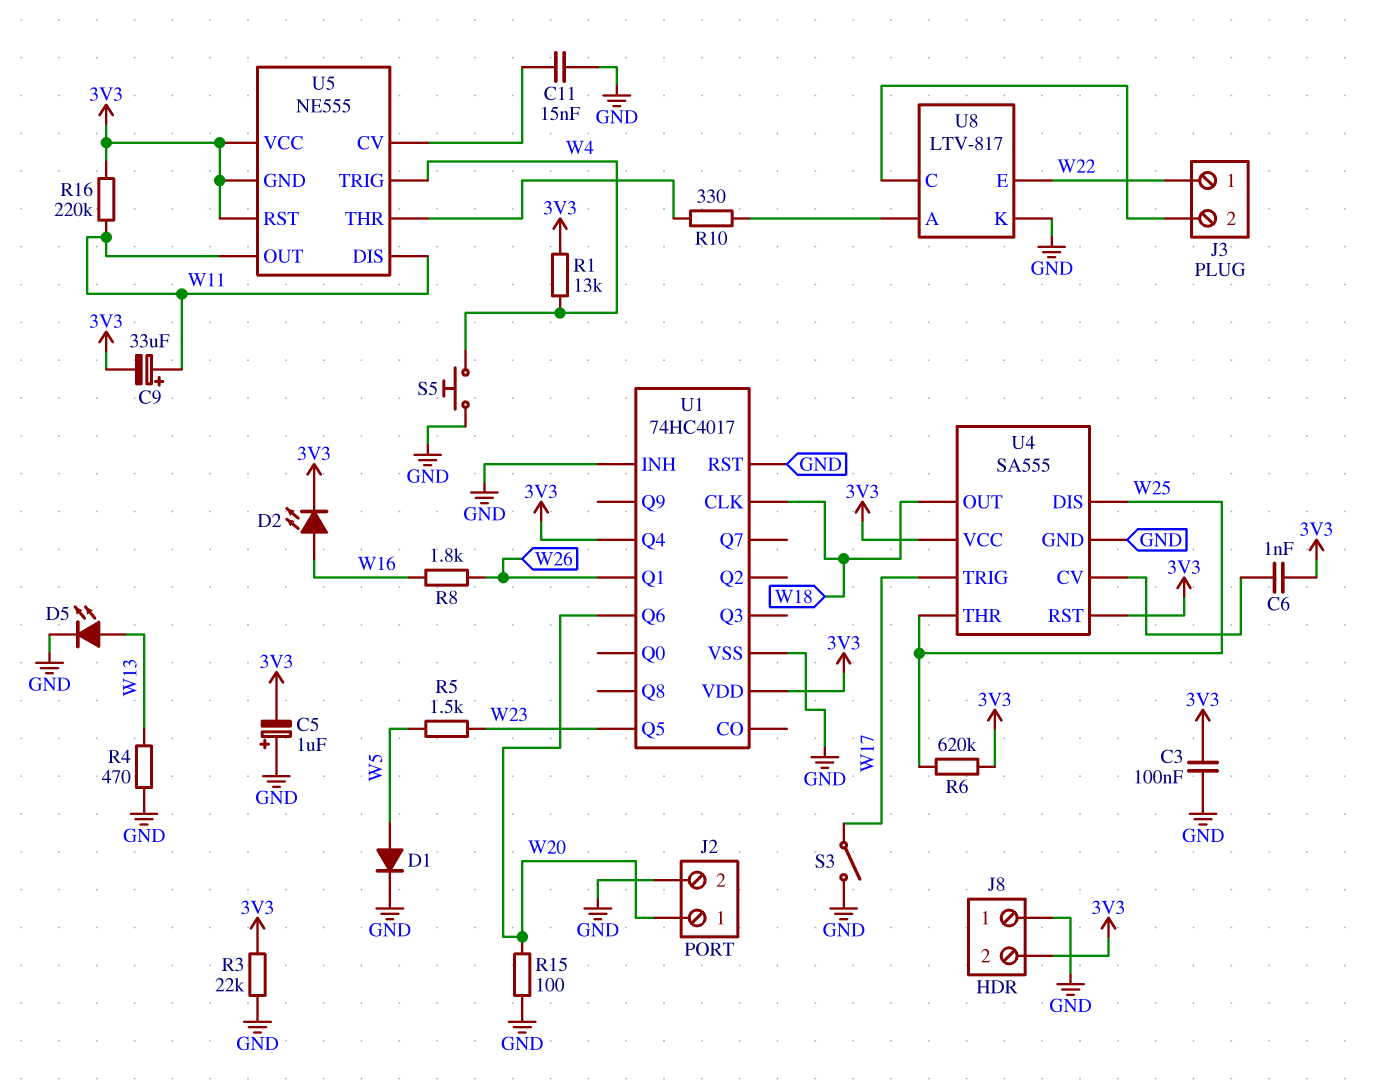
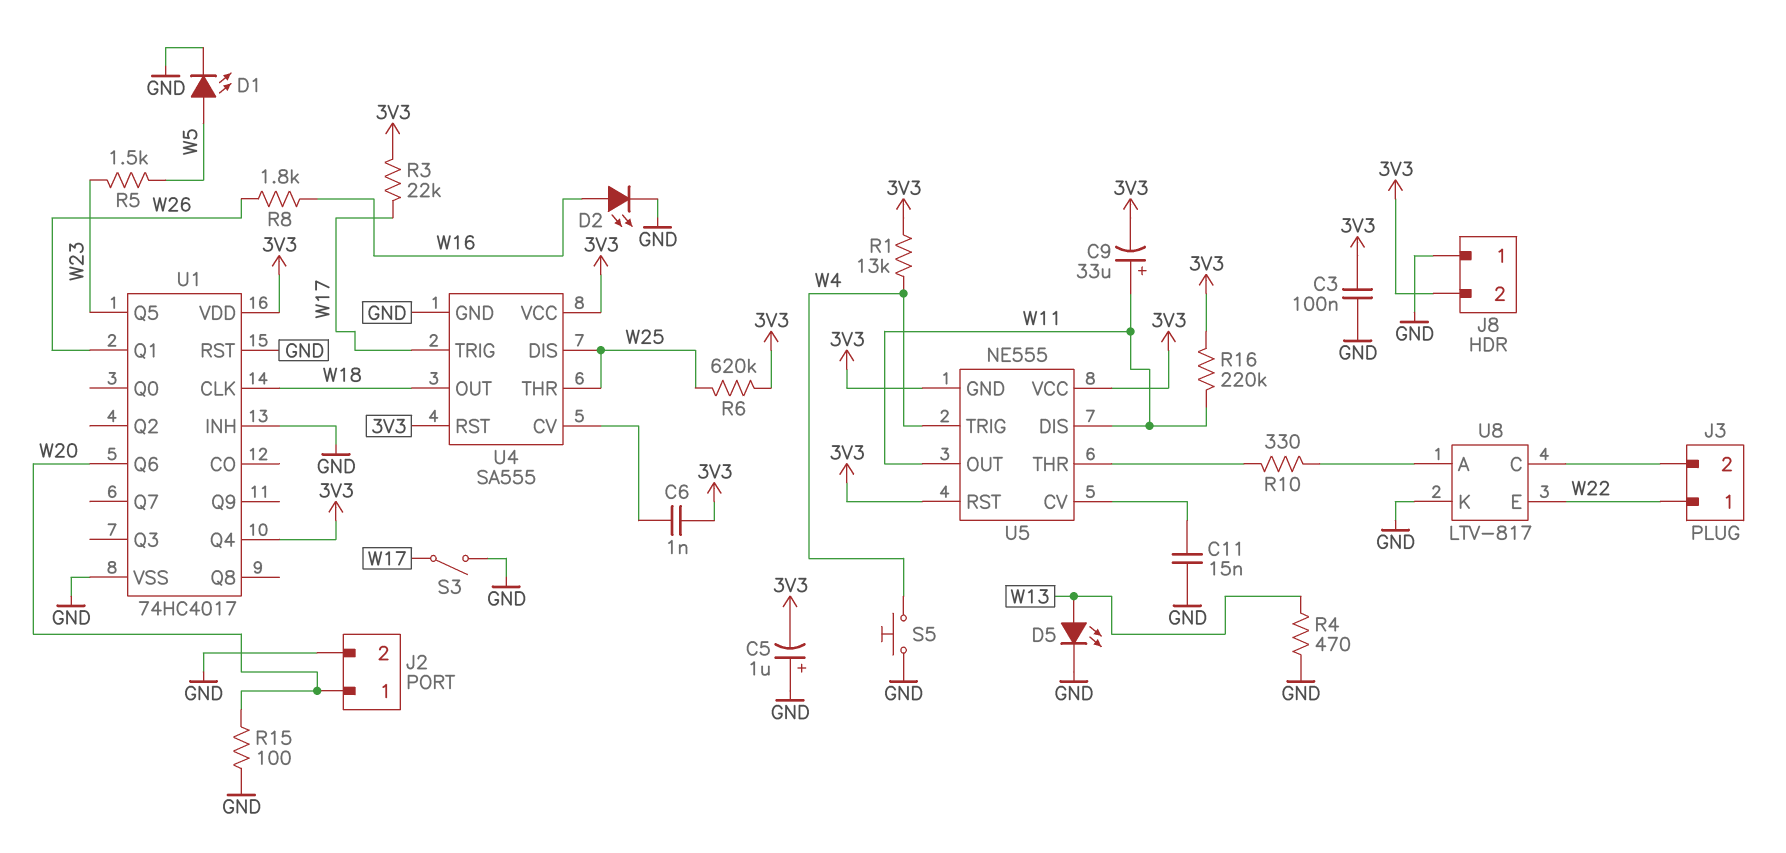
D1: diode (A W5, K GND) -> LED (A W5, K GND)
D2: LED (A W16, K 3V3) -> LED (A W16, K GND)
R3: 22k (3V3, GND) -> 22k (3V3, W17)

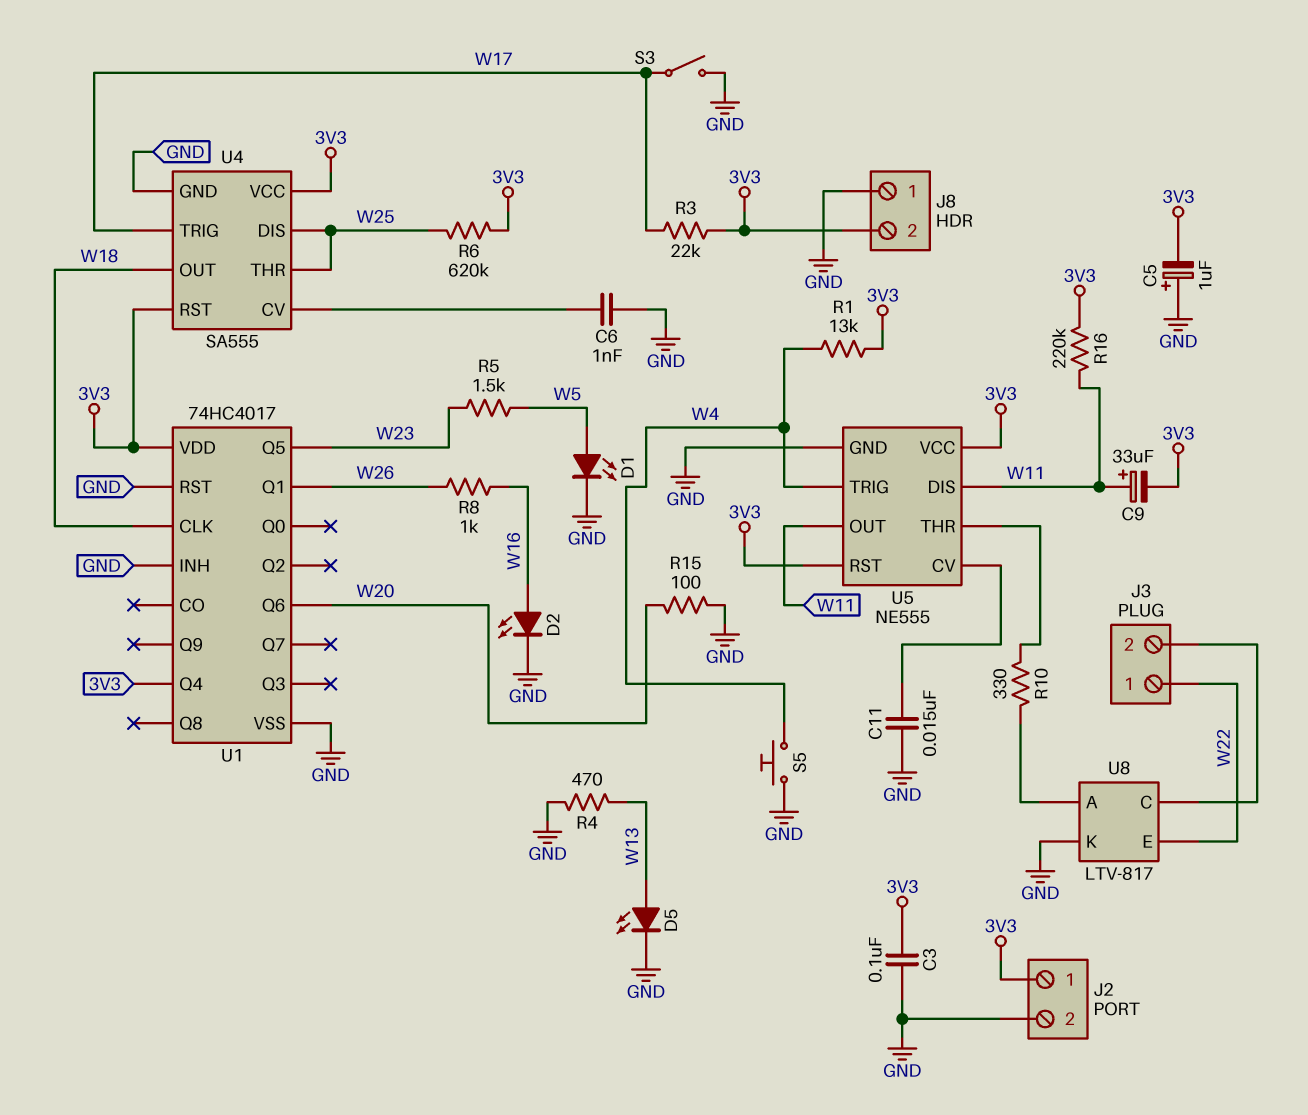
C6: 1nF (3V3, U4/CV) -> 1nF (GND, U4/CV)
J2 pin 1: W20 -> 3V3
R8: 1.8k (W16, W26) -> 1k (W16, W26)
U5 pin GND: 3V3 -> GND

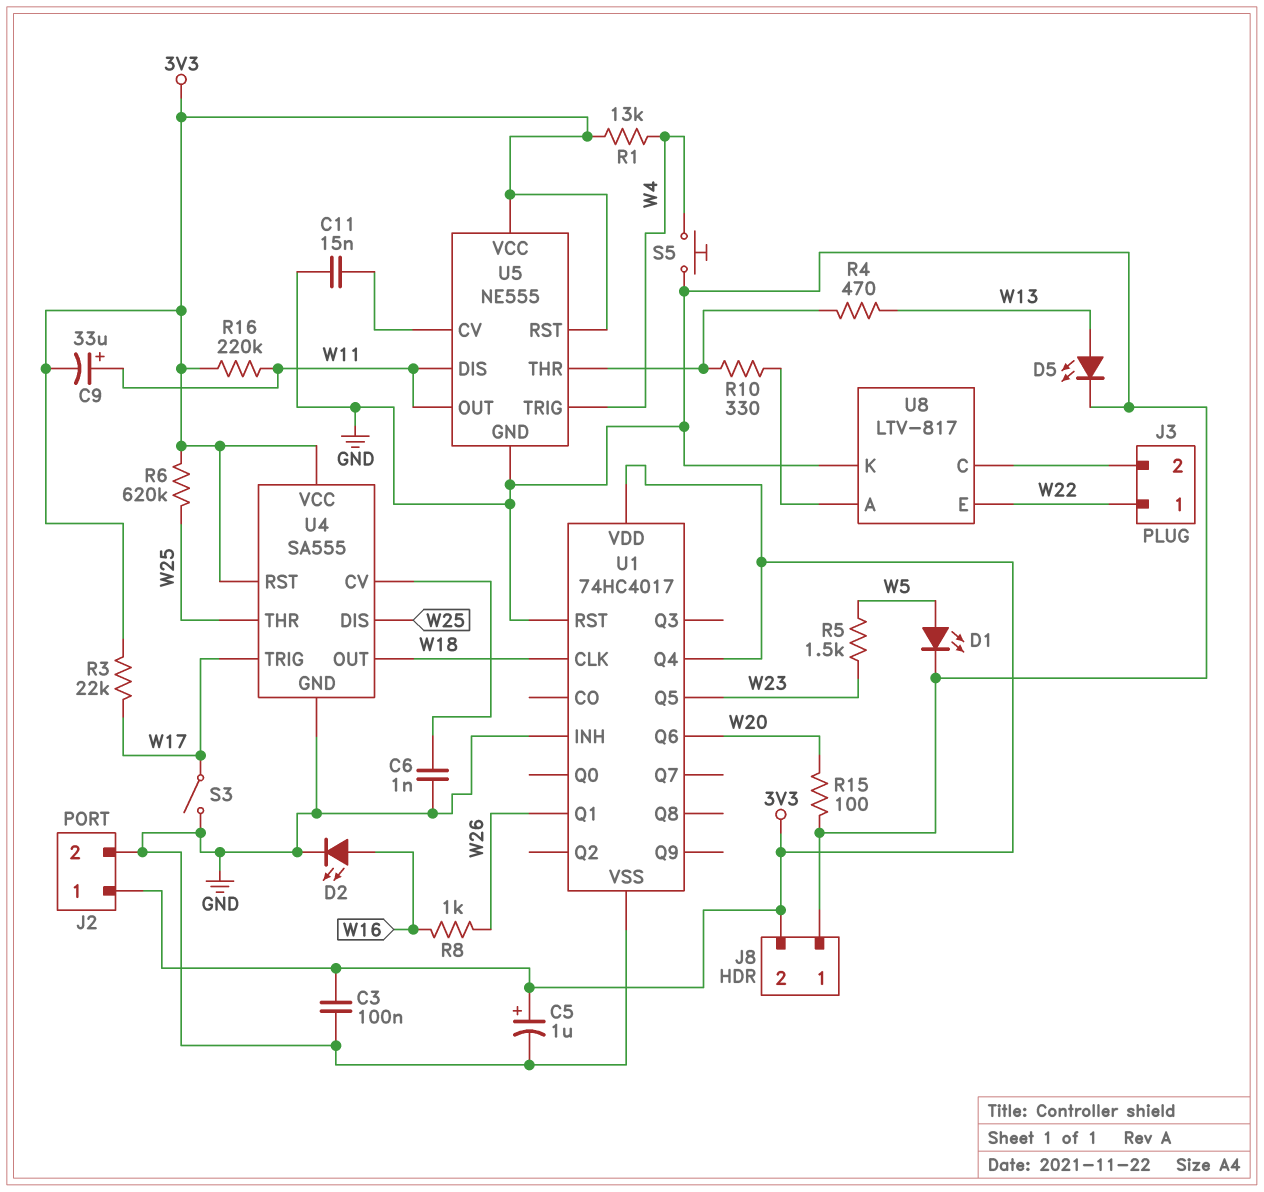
C5: 1uF (plus GND, minus 3V3) -> 1uF (plus 3V3, minus GND)
R4: 470 (GND, W13) -> 470 (U5/THR, W13)

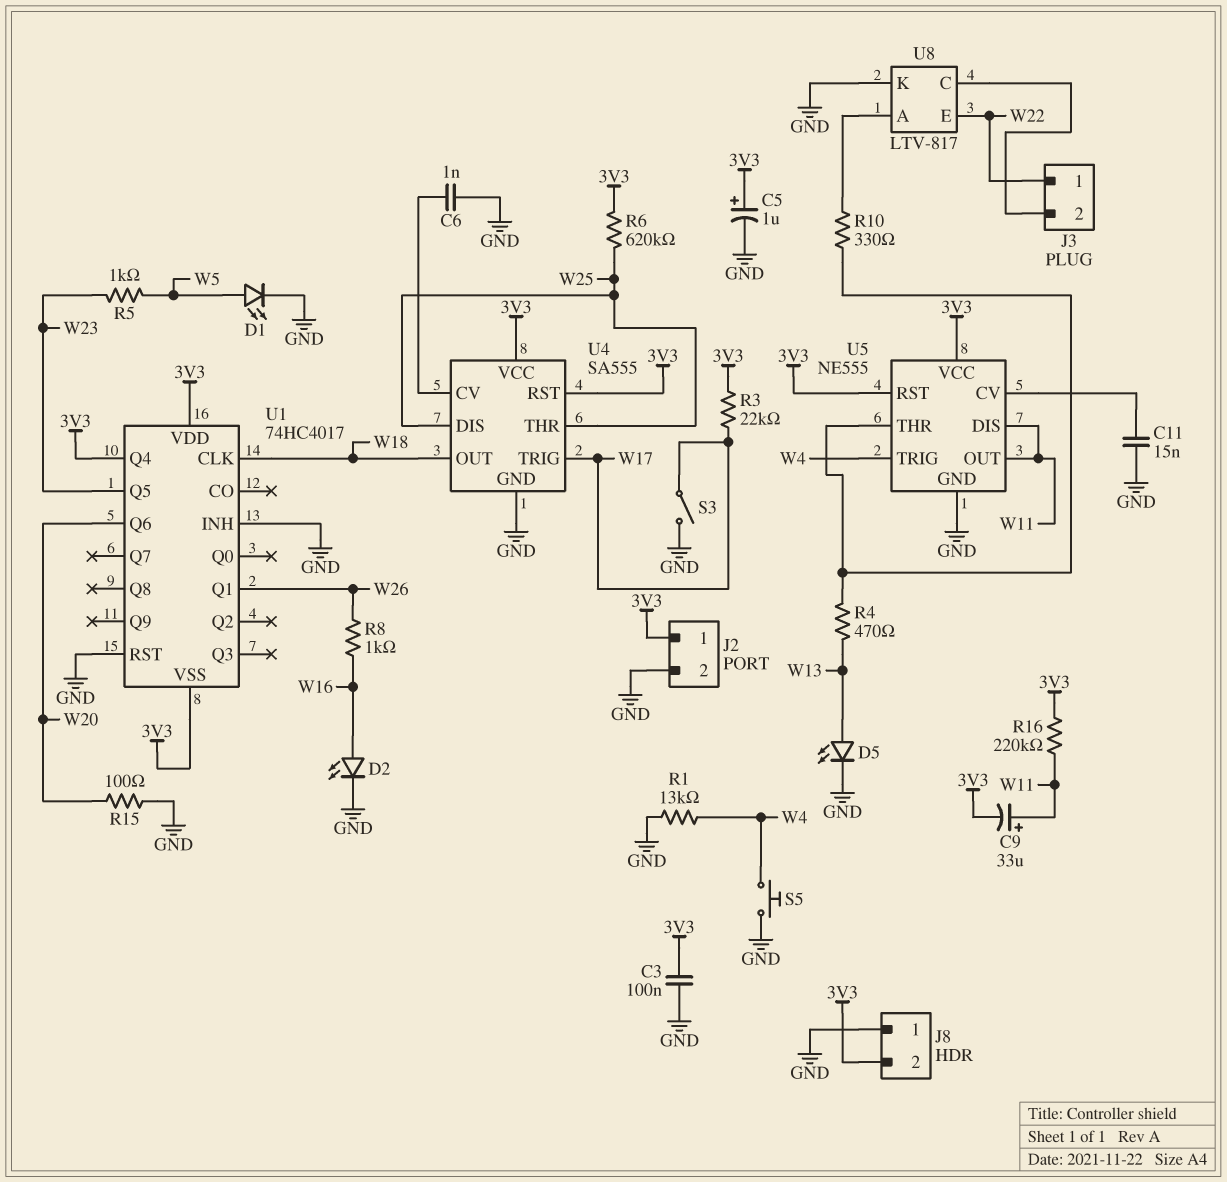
R1: 13k (3V3, W4) -> 13k (GND, W4)
R5: 1.5k (W5, W23) -> 1k (W5, W23)
U1 pin VSS: GND -> 3V3

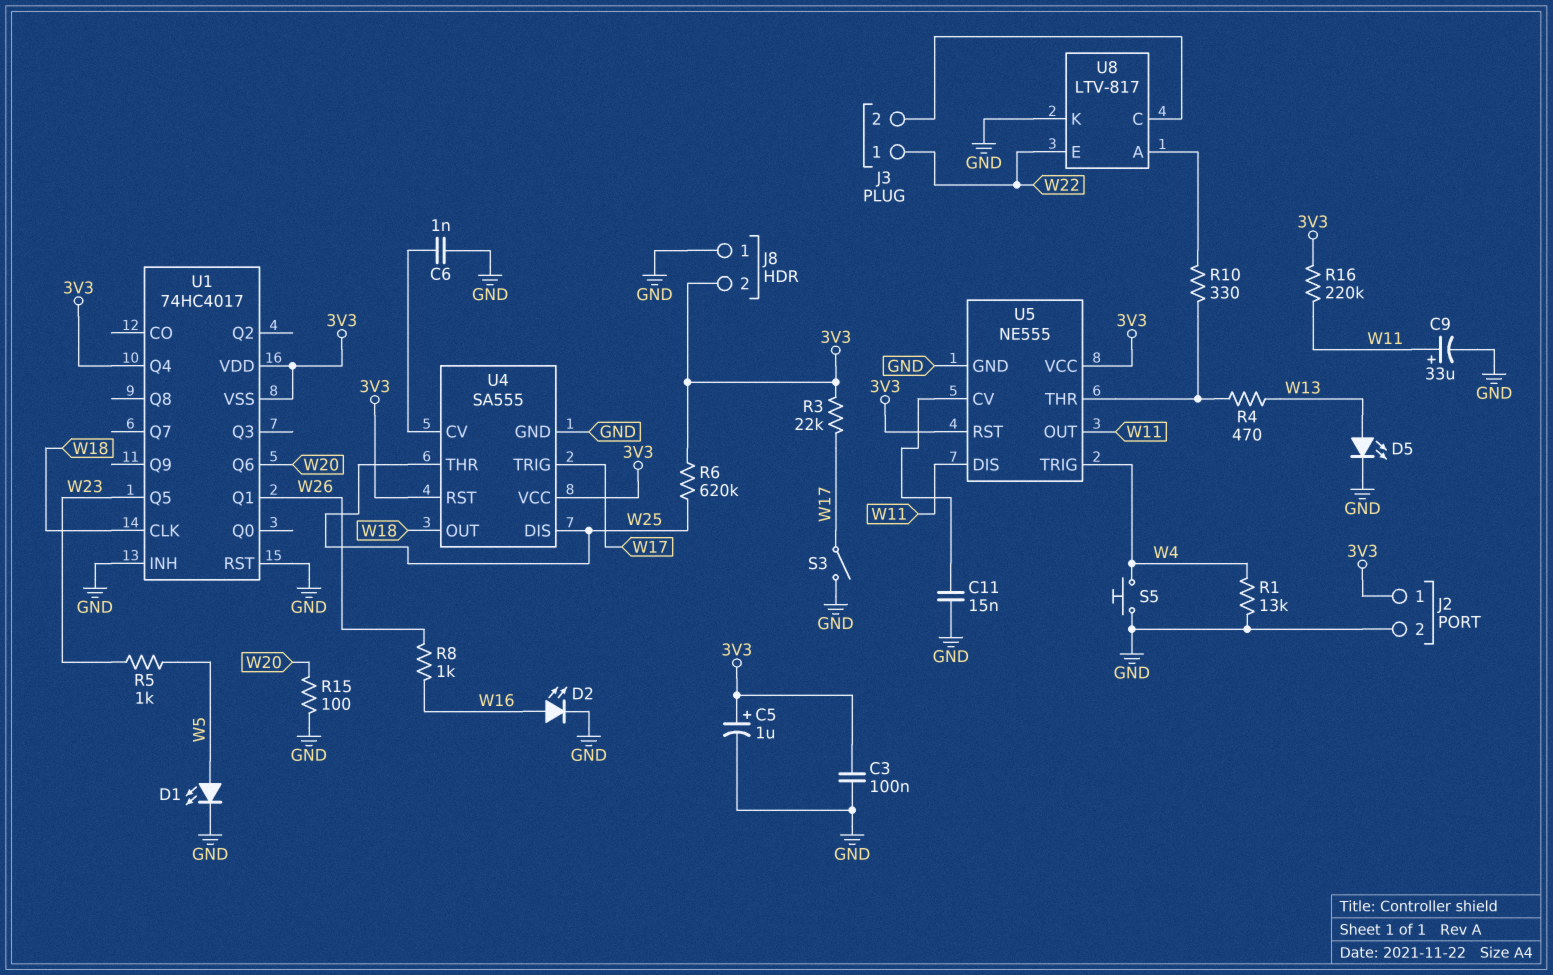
C9: 33uF (plus W11, minus 3V3) -> 33uF (plus W11, minus GND)

